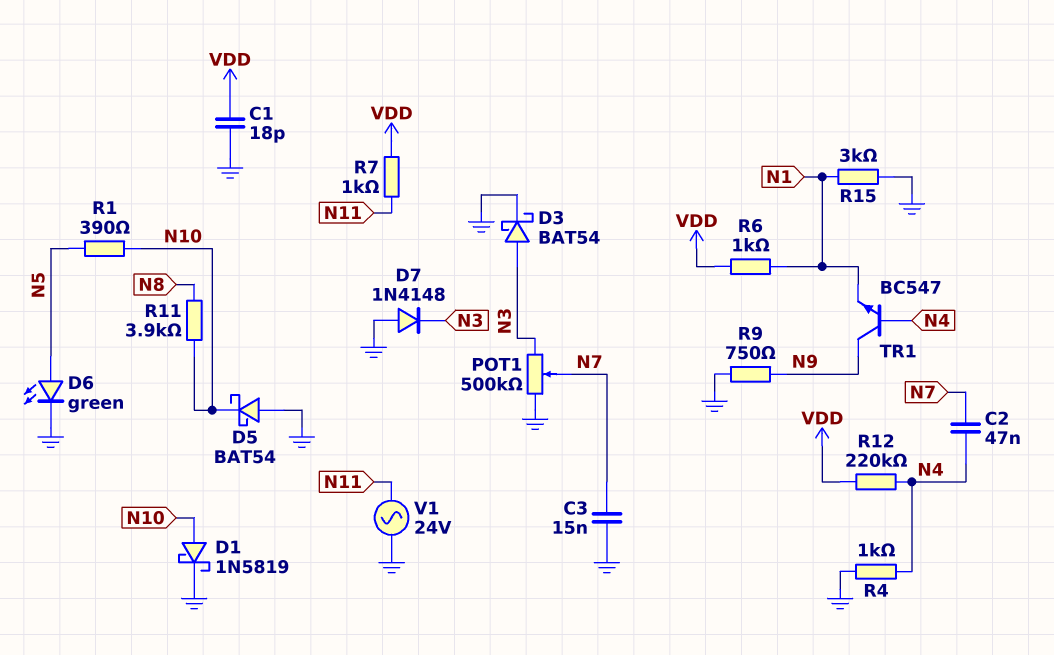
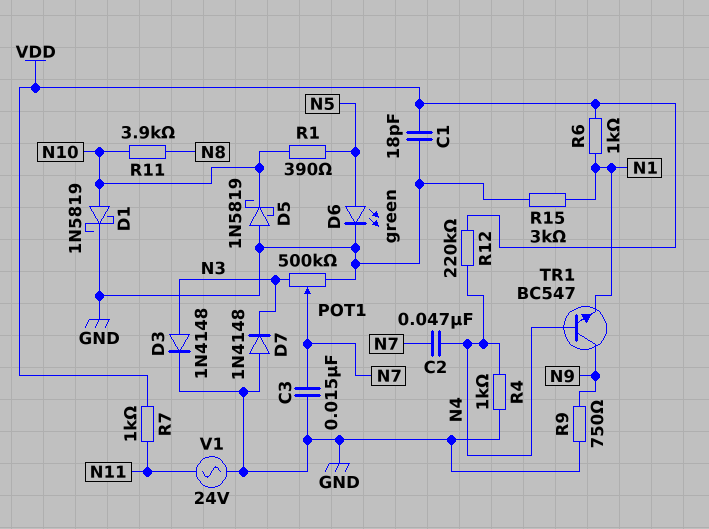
D3: schottky BAT54 (A N3, K GND) -> diode 1N4148 (A N3, K GND)
D5: schottky BAT54 (A GND, K N10) -> schottky 1N5819 (A GND, K N10)

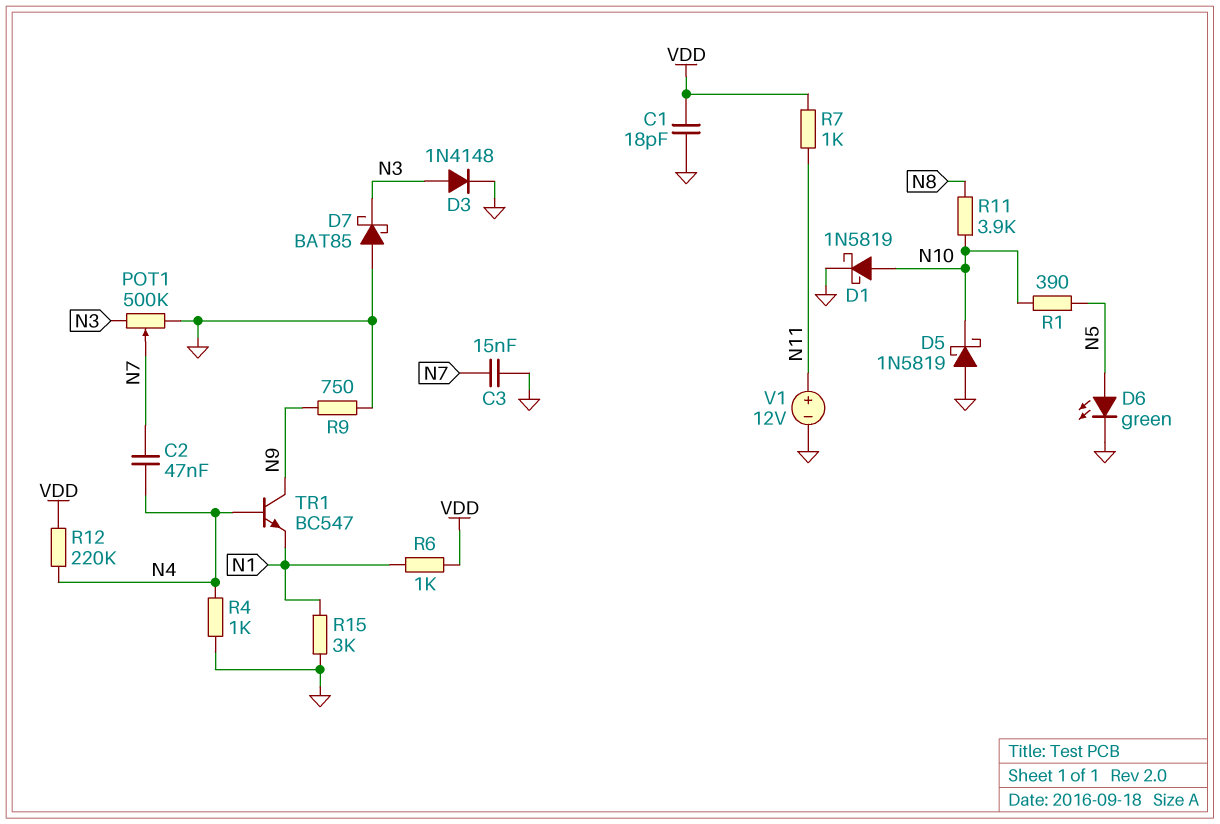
D7: diode 1N4148 (A GND, K N3) -> schottky BAT85 (A GND, K N3)
V1: AC 24V (GND, N11) -> 12V (plus N11, minus GND)

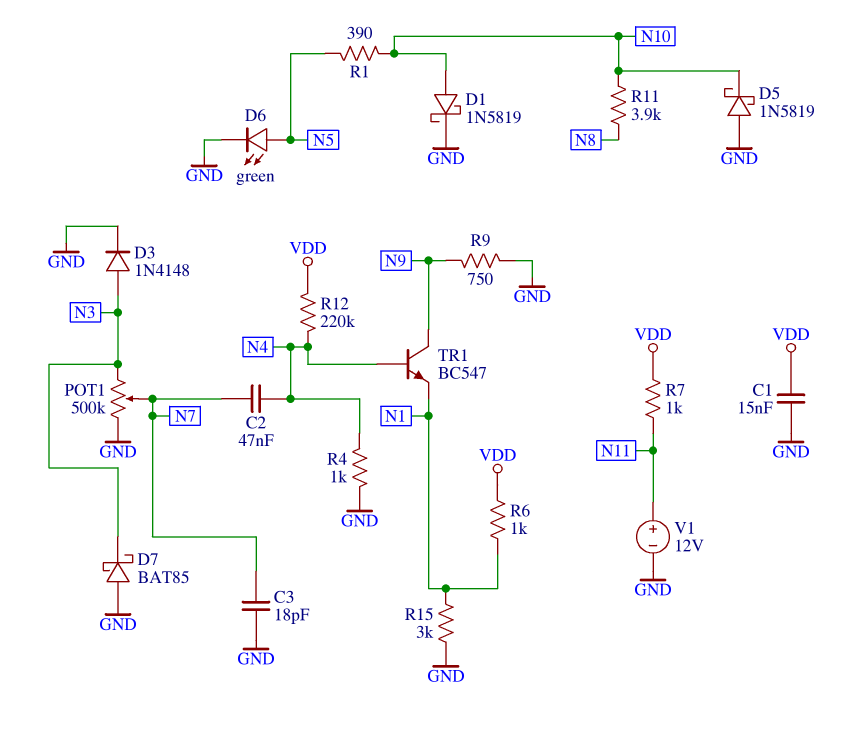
C1: 18pF (GND, VDD) -> 15nF (GND, VDD)
C3: 15nF (GND, N7) -> 18pF (GND, N7)

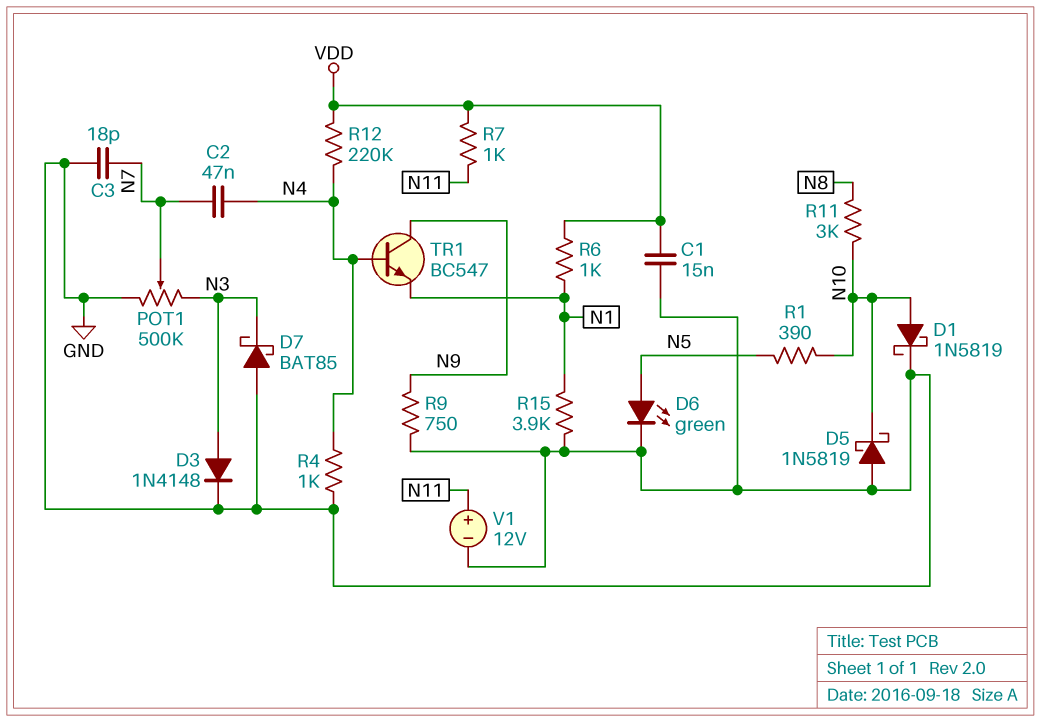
R11: 3.9k (N8, N10) -> 3k (N8, N10)
R15: 3k (GND, N1) -> 3.9k (GND, N1)

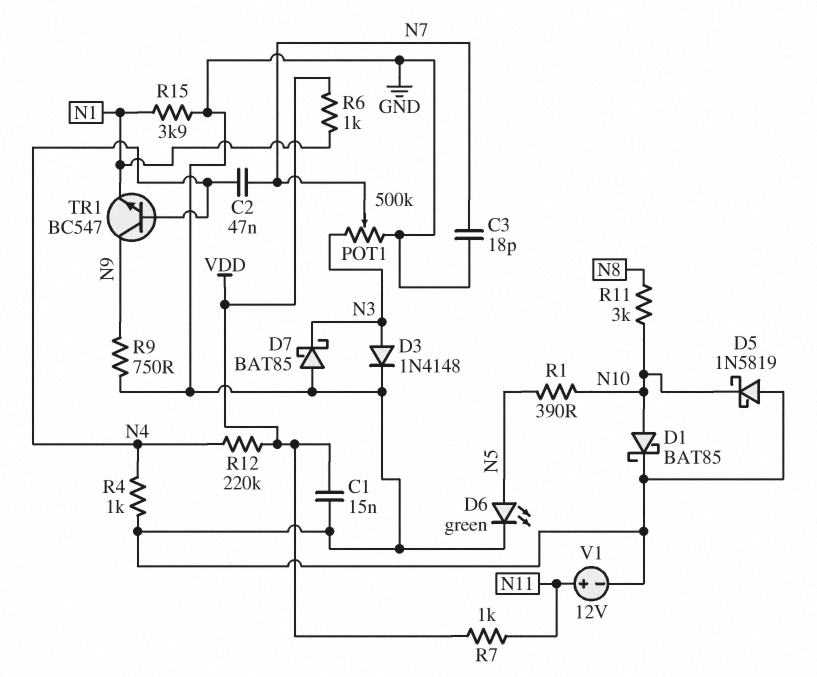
D1: schottky 1N5819 (A N10, K GND) -> schottky BAT85 (A N10, K GND)

